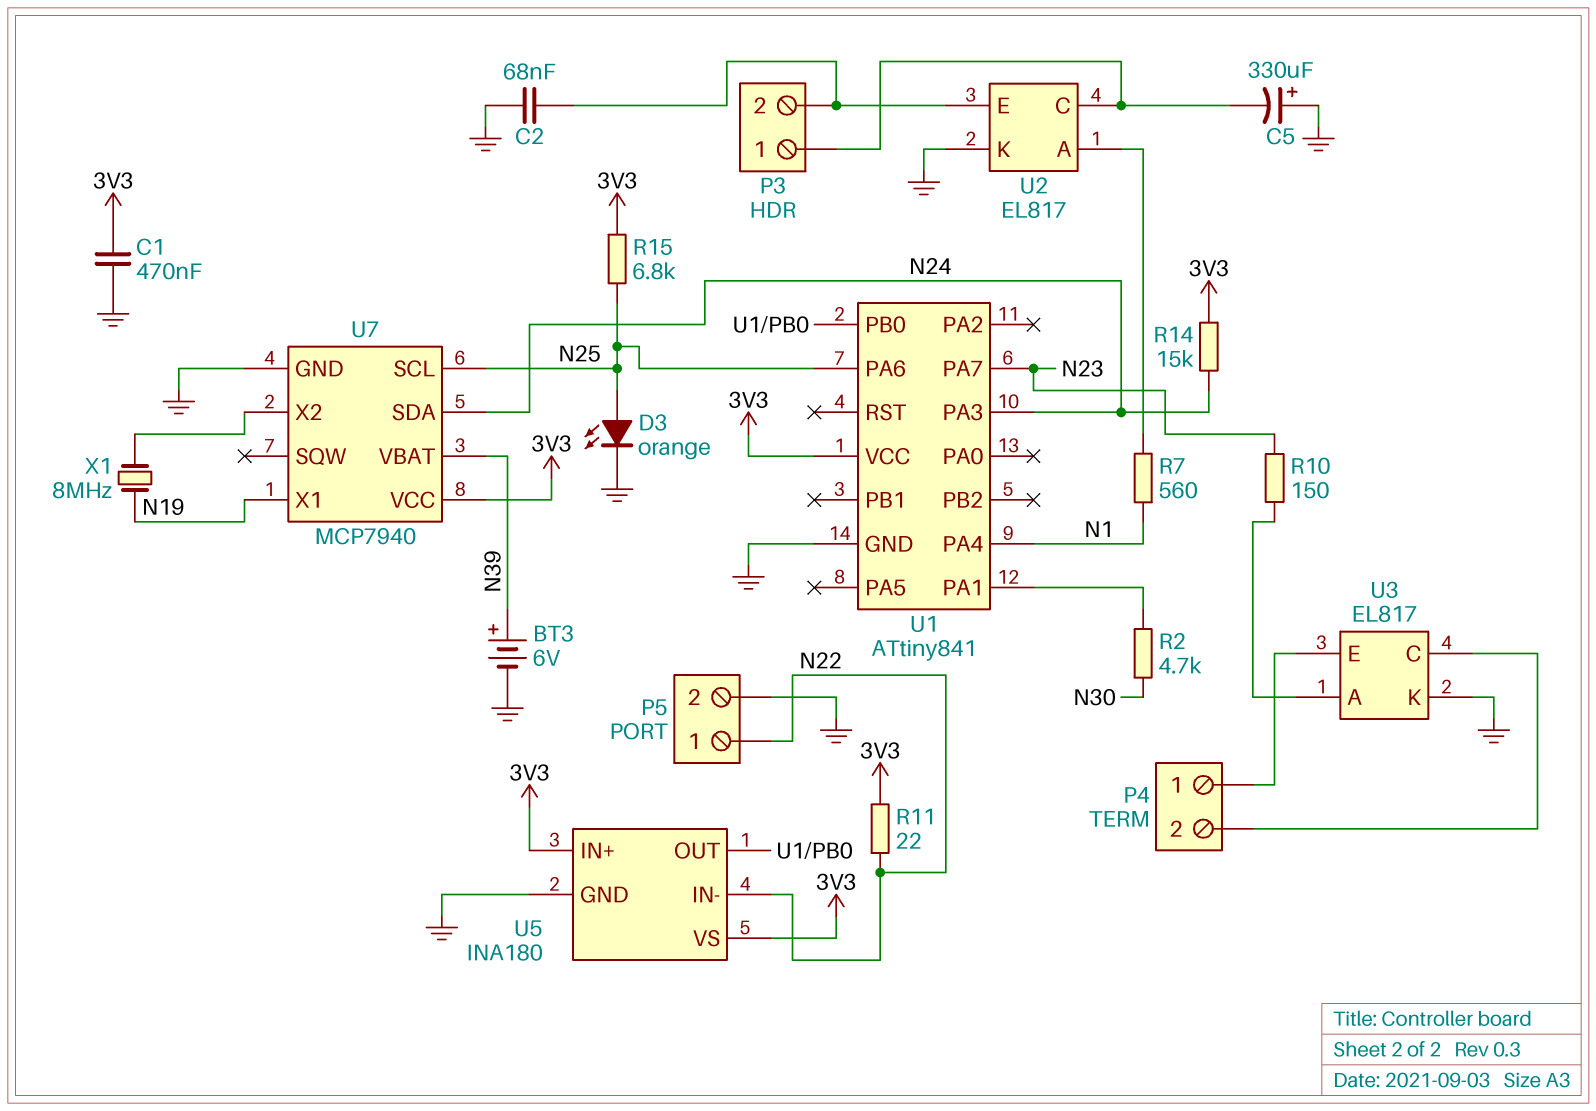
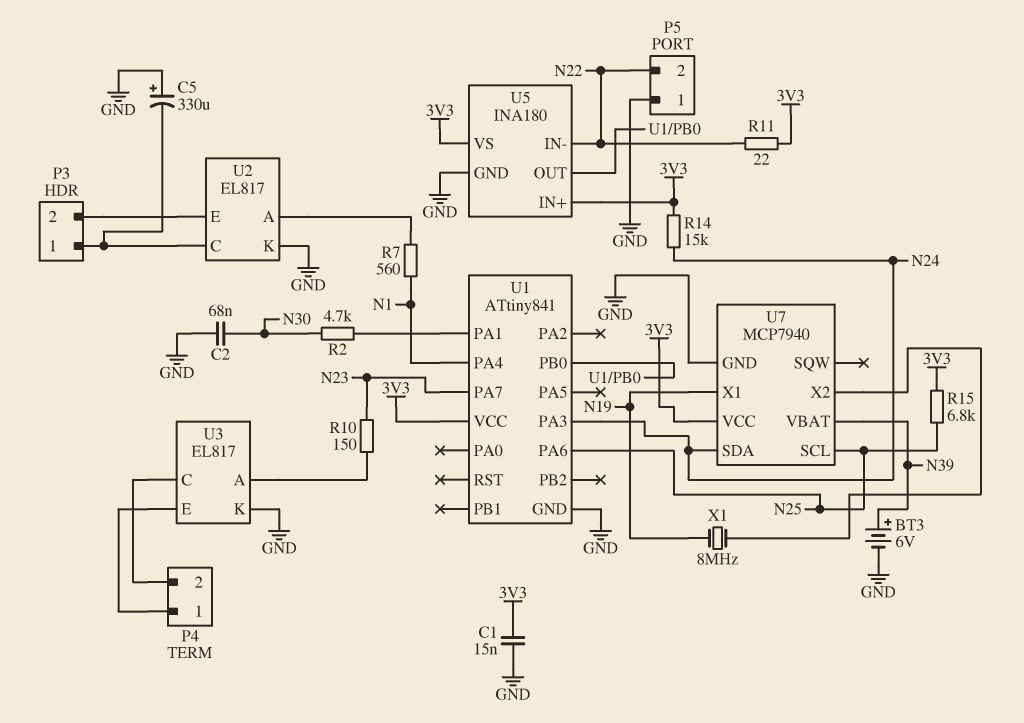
C1: 470nF (3V3, GND) -> 15nF (3V3, GND)
C2: 68nF (GND, P3/2) -> 68nF (GND, N30)
D3: LED orange (A N25, K GND) -> none
P5 pin 1: N22 -> GND
P5 pin 2: GND -> N22

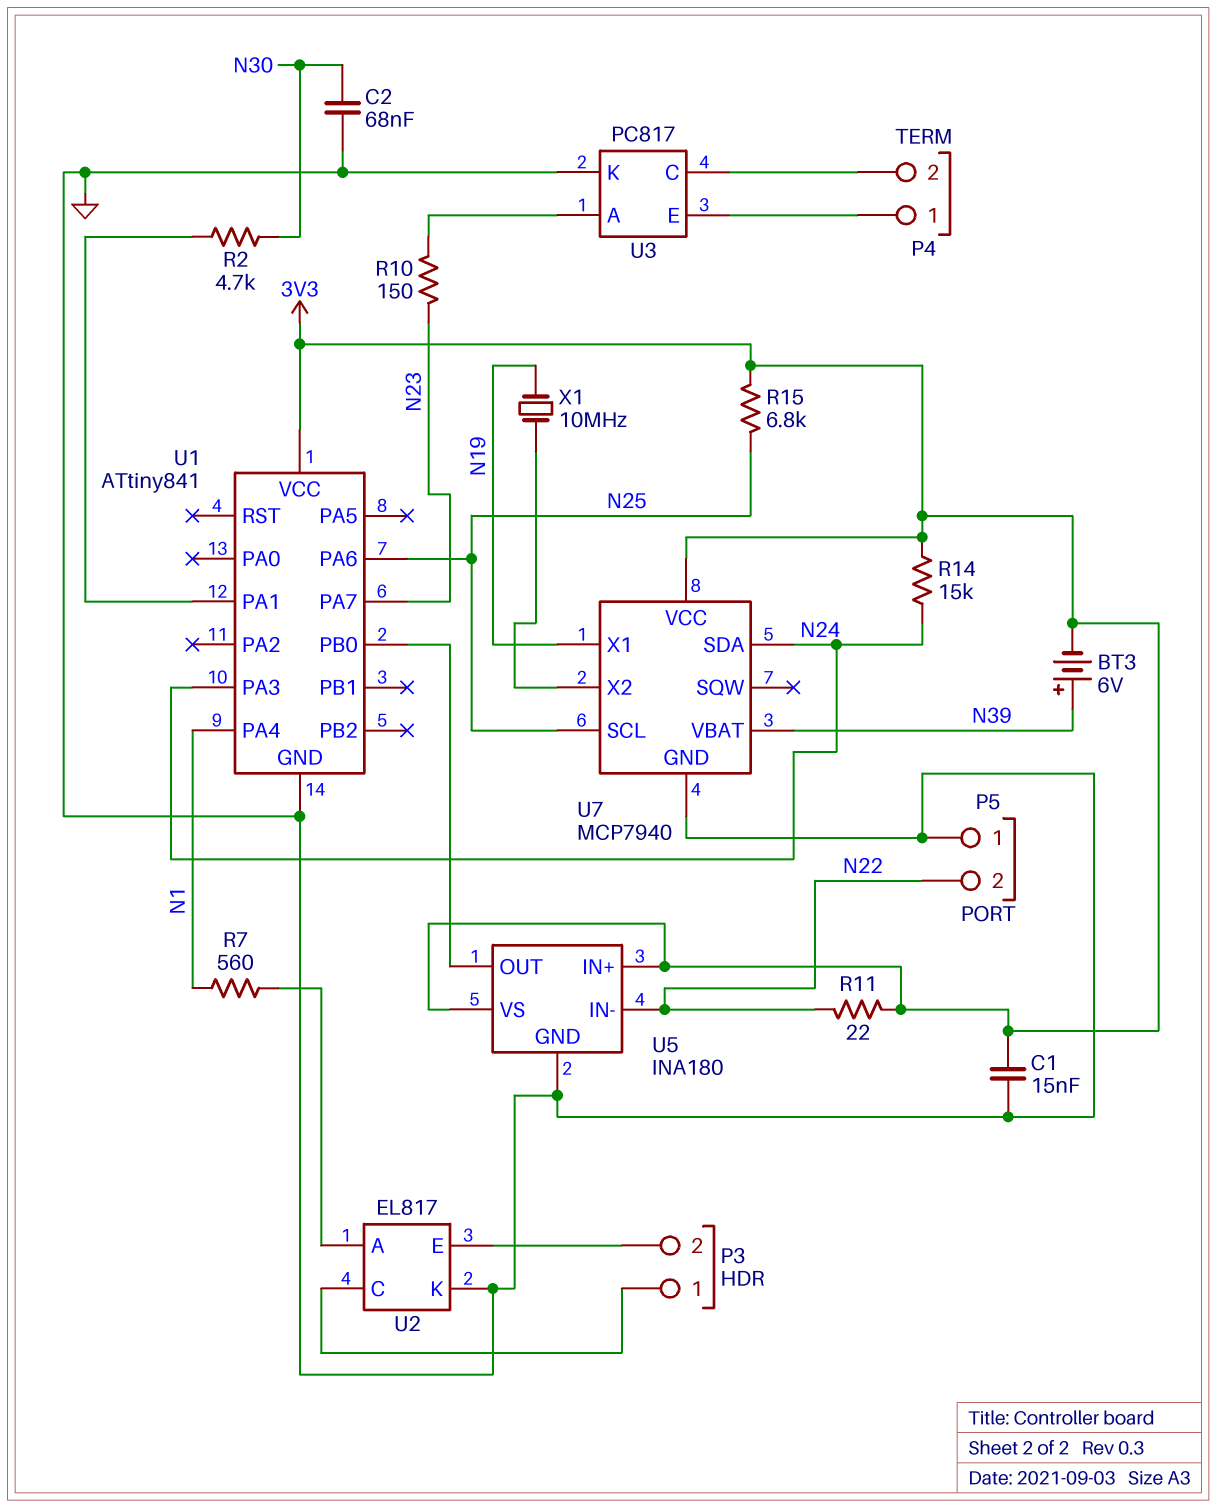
BT3: 6V (plus N39, minus GND) -> 6V (plus N39, minus 3V3)
C5: 330uF (plus GND, minus P3/1) -> none
U3: EL817 -> PC817
X1: 8MHz (N19, U7/X2) -> 10MHz (N19, U7/X2)

